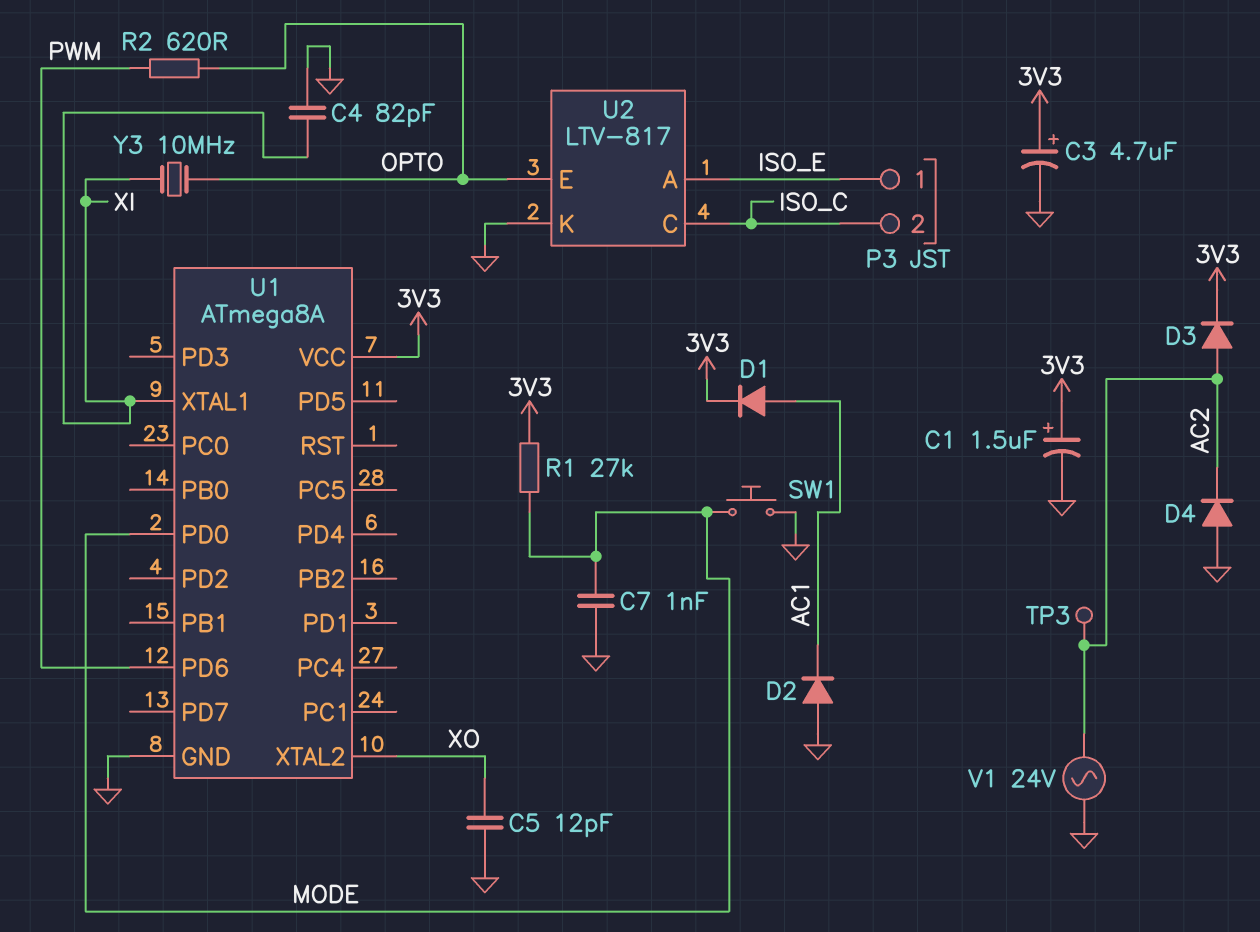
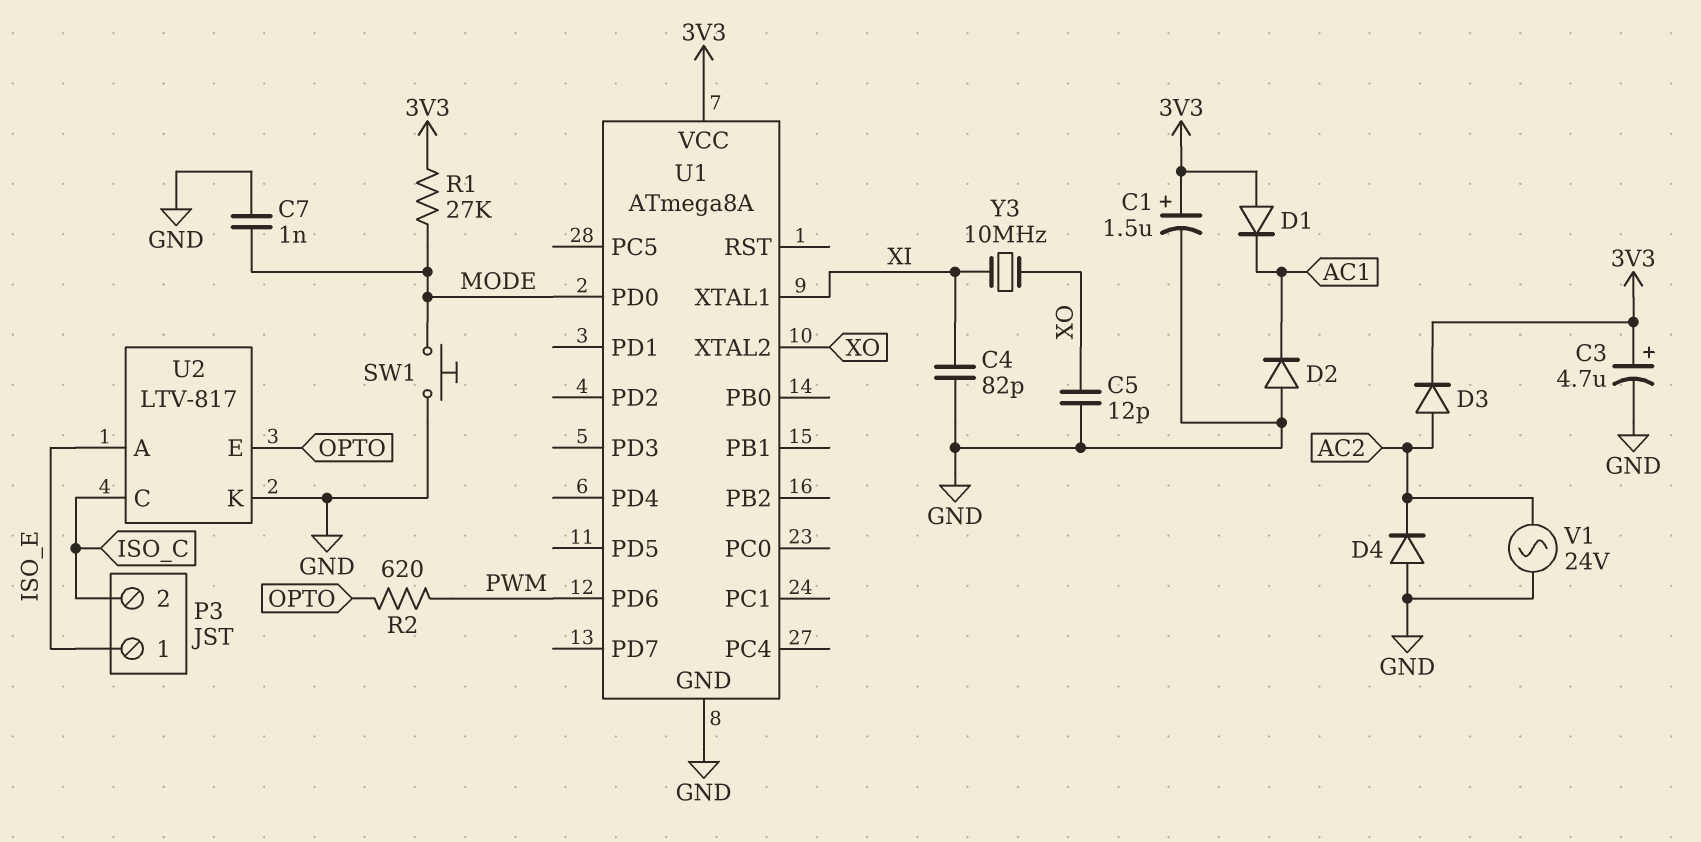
D1: diode (A AC1, K 3V3) -> diode (A 3V3, K AC1)
TP3: test point (AC2) -> none
Y3: 10MHz (OPTO, XI) -> 10MHz (XI, XO)

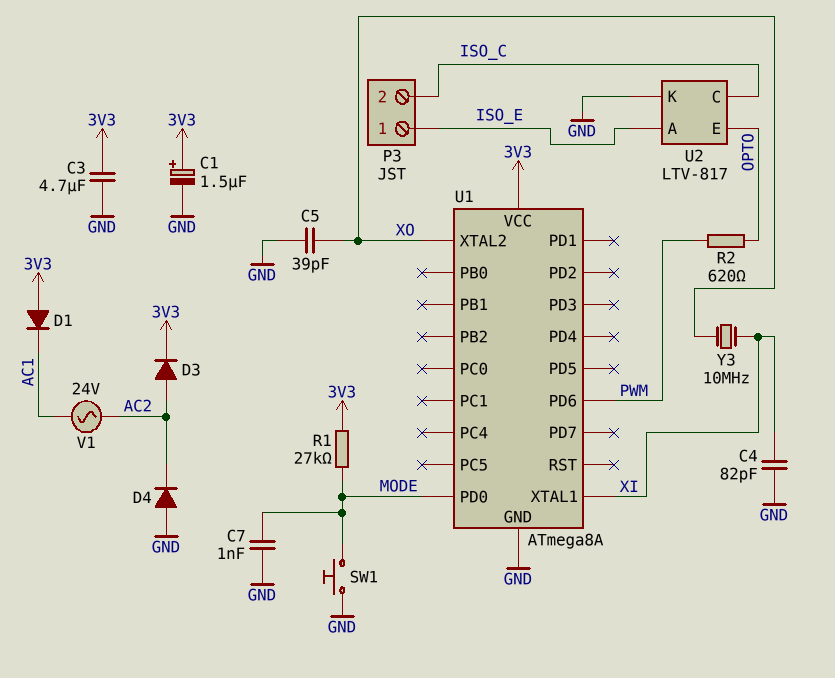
C3: 4.7uF (plus 3V3, minus GND) -> 4.7uF (3V3, GND)
C5: 12pF (GND, XO) -> 39pF (GND, XO)
D2: diode (A GND, K AC1) -> none
V1: AC 24V (AC2, GND) -> AC 24V (AC1, AC2)

